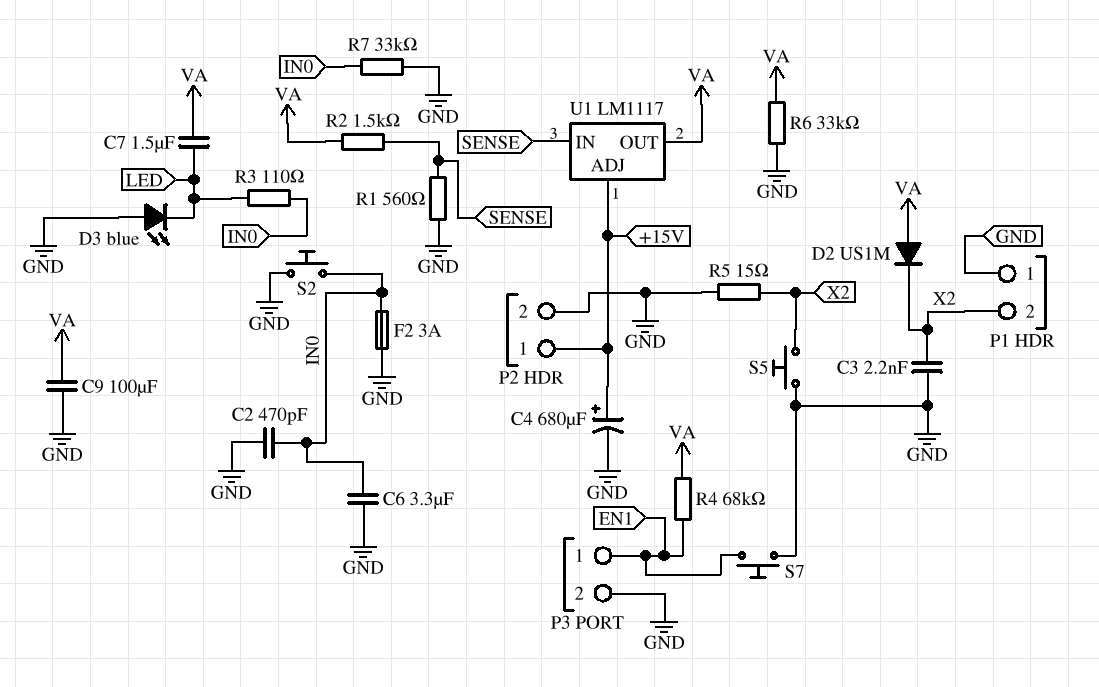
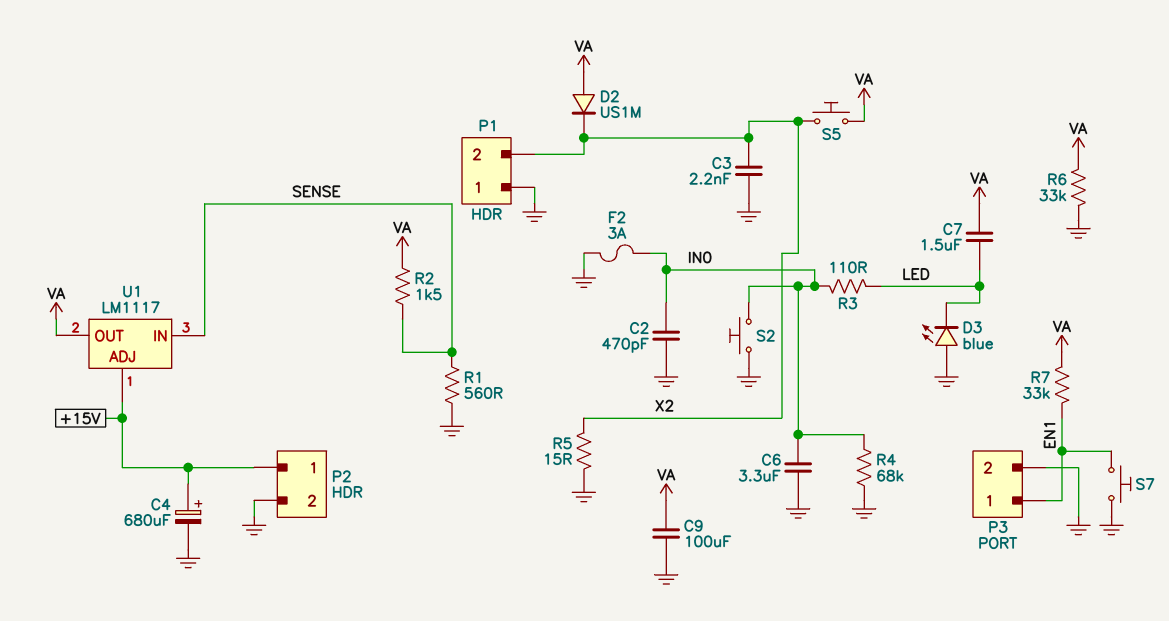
R4: 68k (EN1, VA) -> 68k (GND, IN0)
R7: 33k (GND, IN0) -> 33k (EN1, VA)
S5: button (GND, X2) -> button (VA, X2)

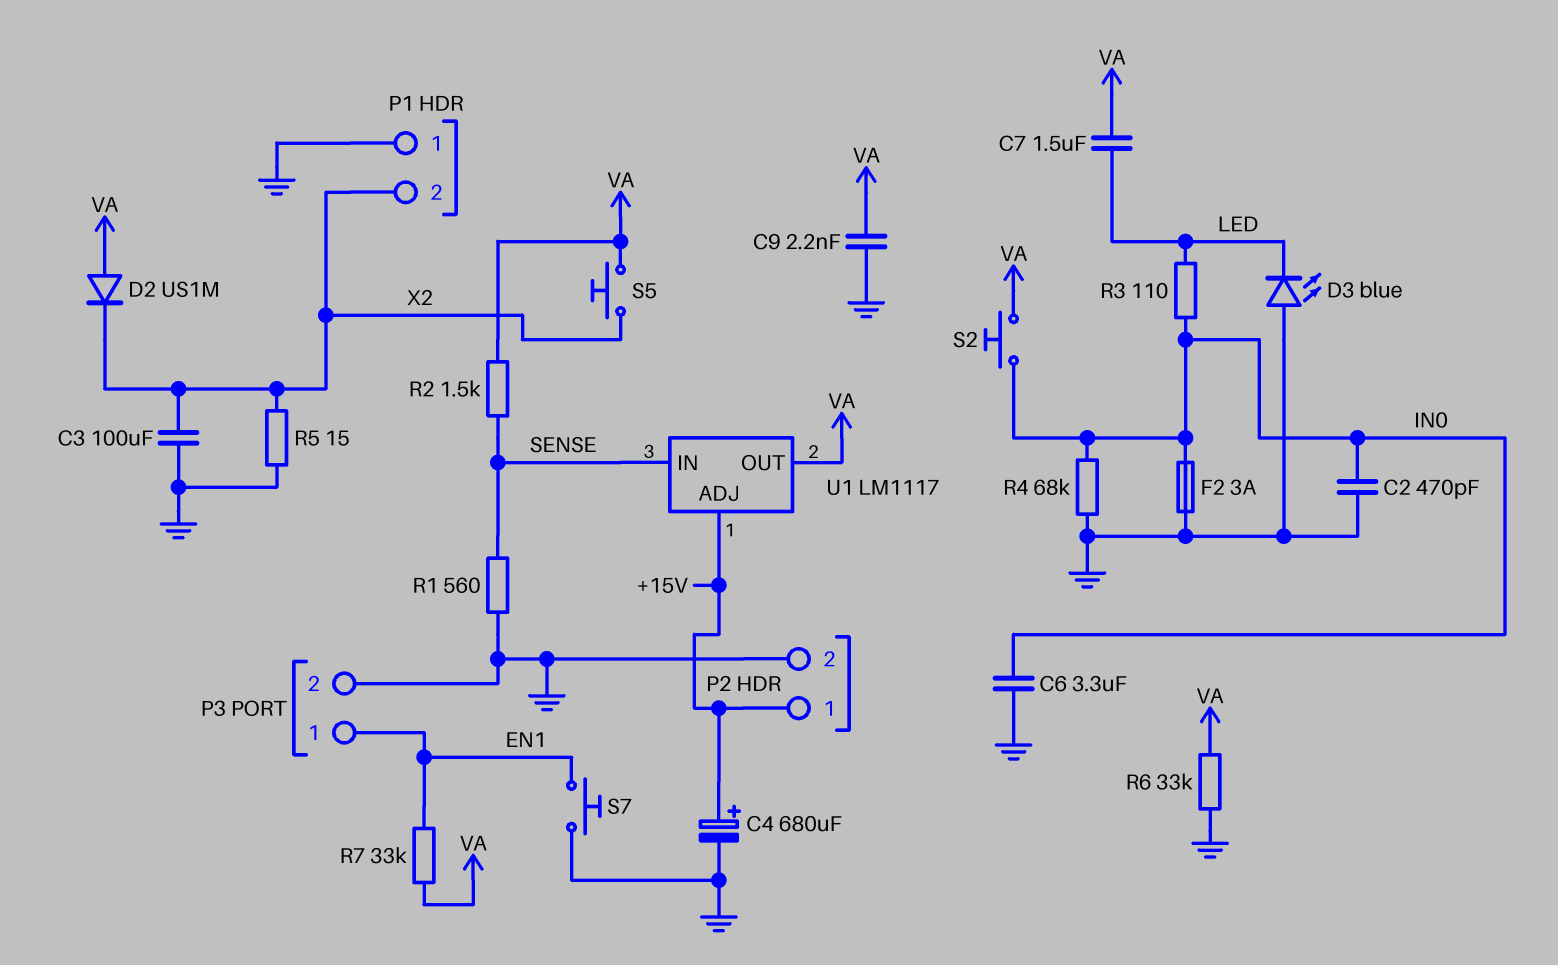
C3: 2.2nF (GND, X2) -> 100uF (GND, X2)
C9: 100uF (GND, VA) -> 2.2nF (GND, VA)
S2: button (GND, IN0) -> button (IN0, VA)

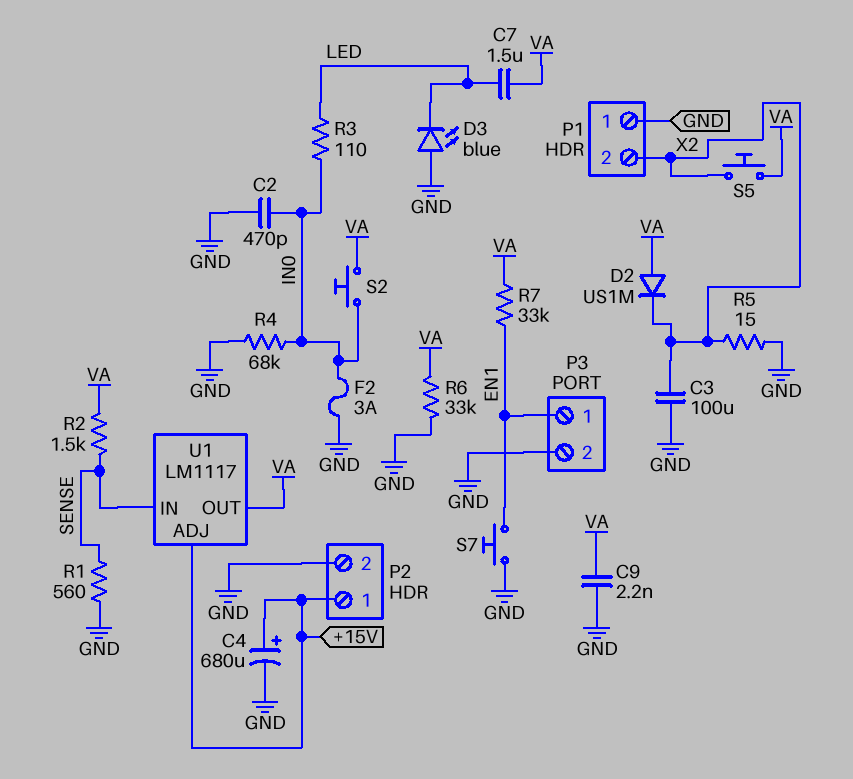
C6: 3.3uF (GND, IN0) -> none

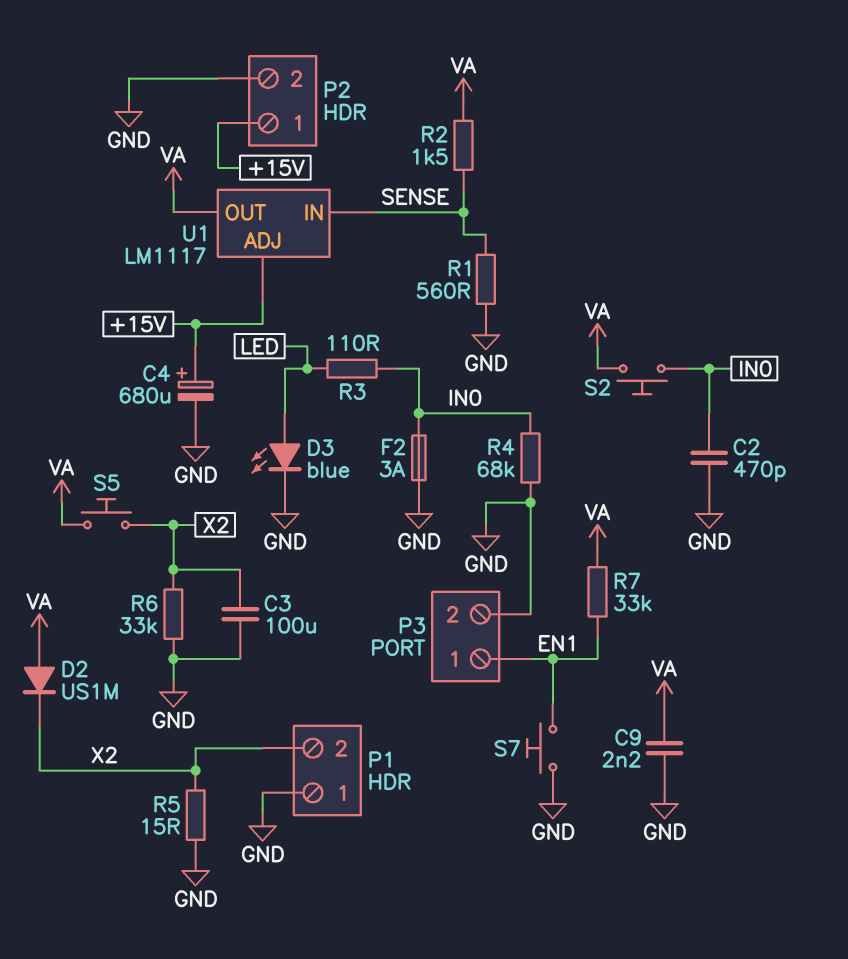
C7: 1.5uF (LED, VA) -> none
D3: LED blue (A GND, K LED) -> LED blue (A LED, K GND)
R6: 33k (GND, VA) -> 33k (GND, X2)

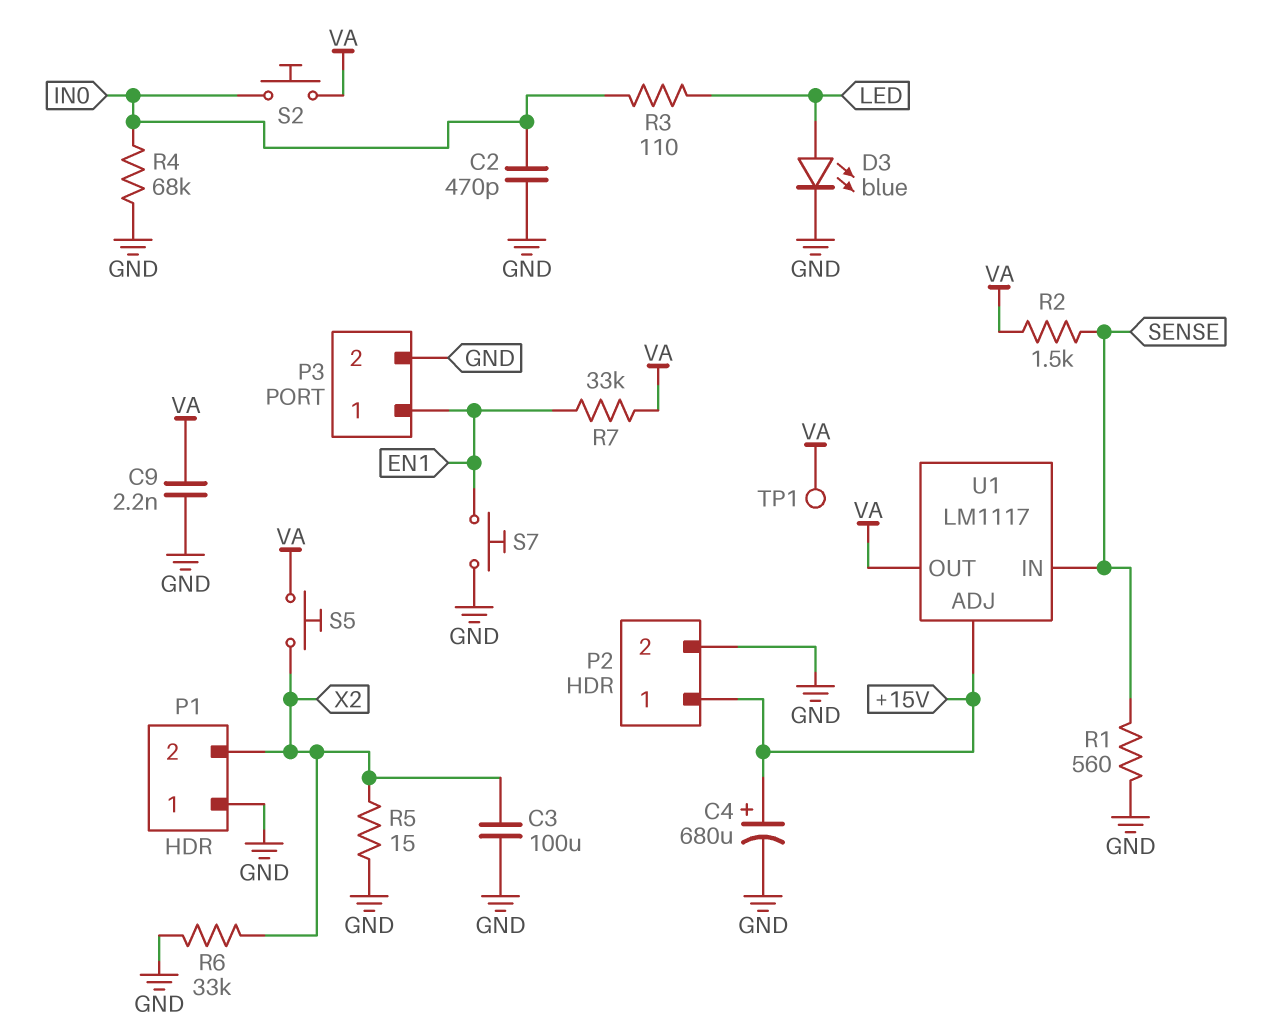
D2: diode US1M (A VA, K X2) -> none
F2: 3A (GND, IN0) -> none
TP1: none -> test point (VA)

